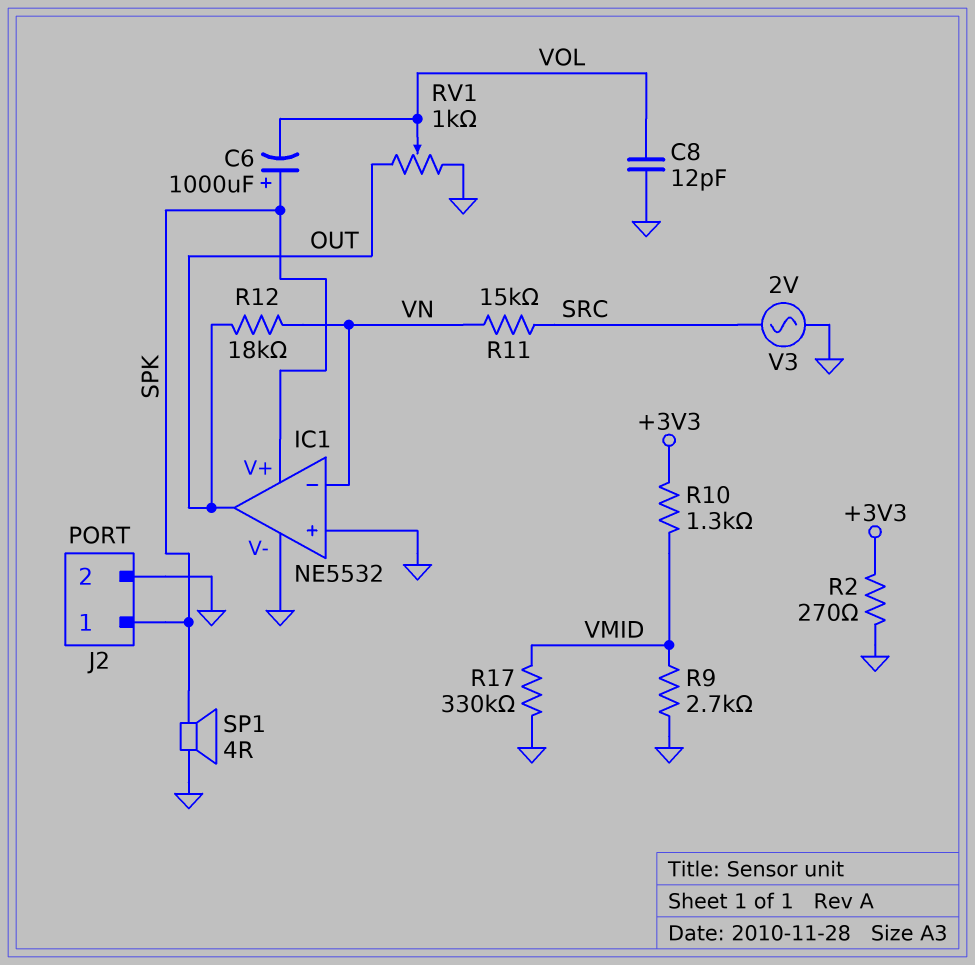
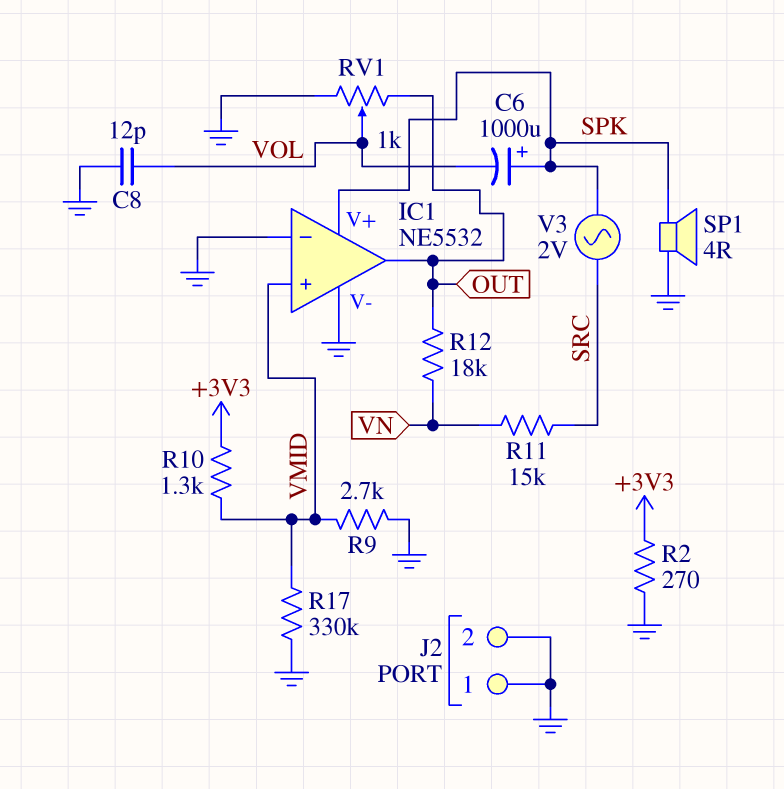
IC1 pin in+: GND -> VMID
IC1 pin in-: VN -> GND
J2 pin 1: SPK -> GND
V3: AC 2V (GND, SRC) -> AC 2V (SPK, SRC)

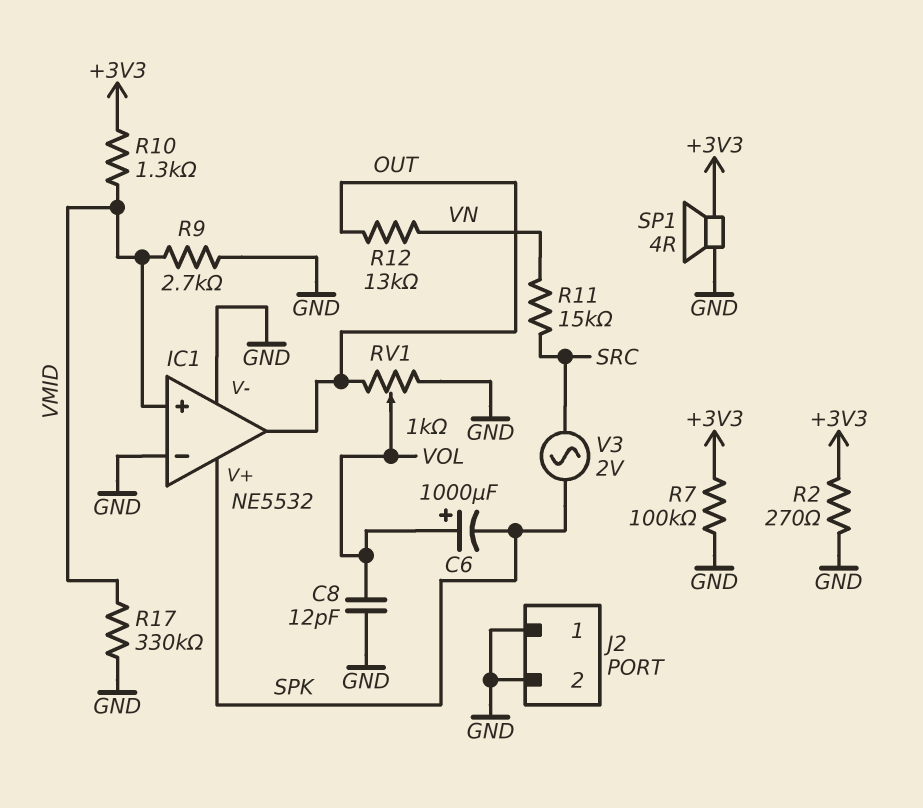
C6: 1000uF (plus SPK, minus VOL) -> 1000uF (plus VOL, minus SPK)
R7: none -> 100k (+3V3, GND)
R12: 18k (OUT, VN) -> 13k (OUT, VN)
SP1: speaker 4R (GND, SPK) -> speaker 4R (+3V3, GND)

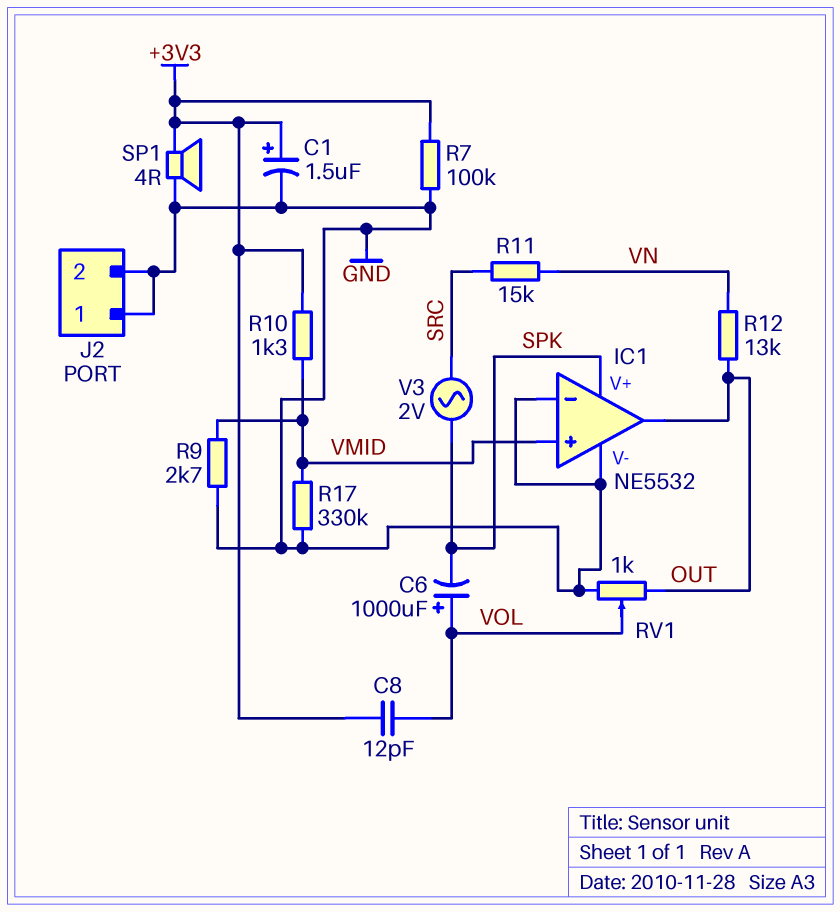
C1: none -> 1.5uF (plus +3V3, minus GND)
C8: 12pF (GND, VOL) -> 12pF (+3V3, VOL)
R2: 270 (+3V3, GND) -> none

